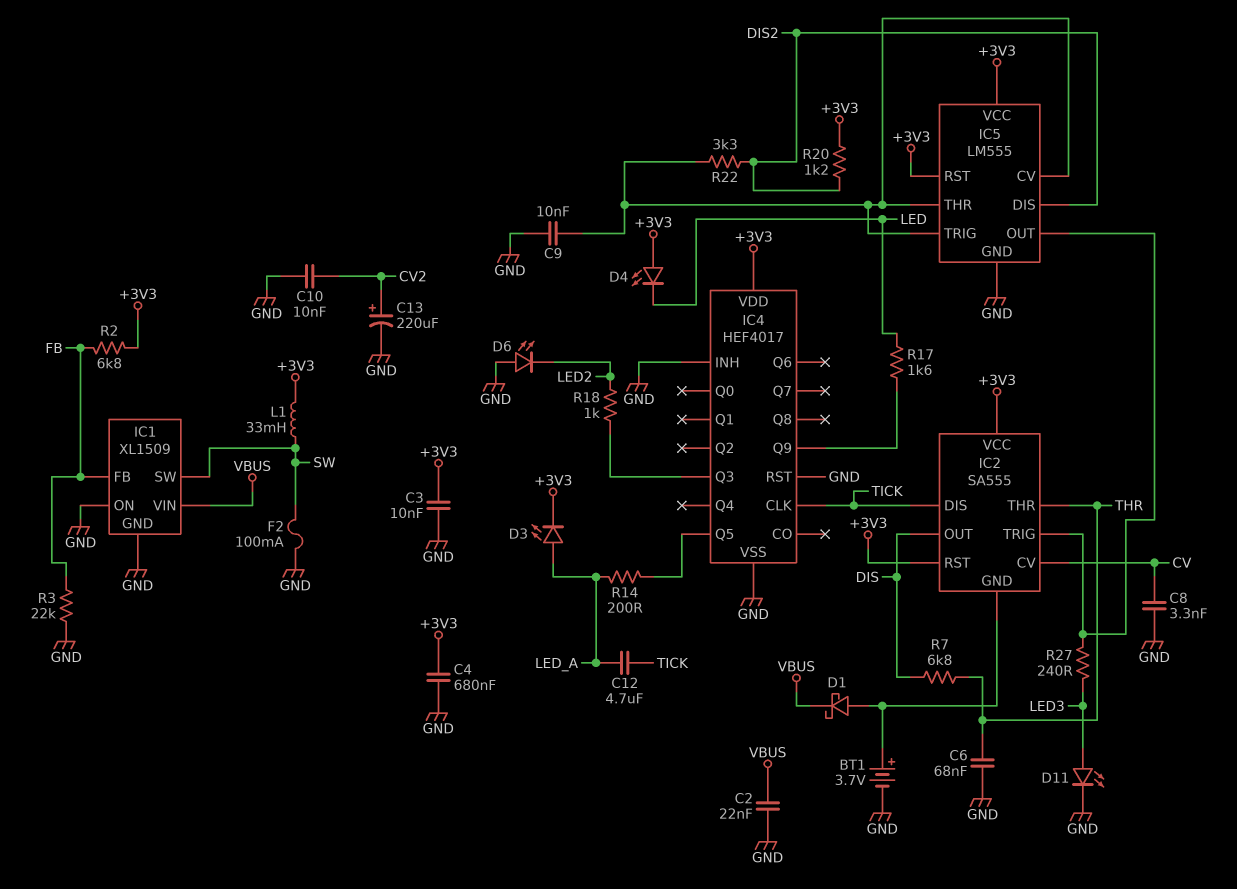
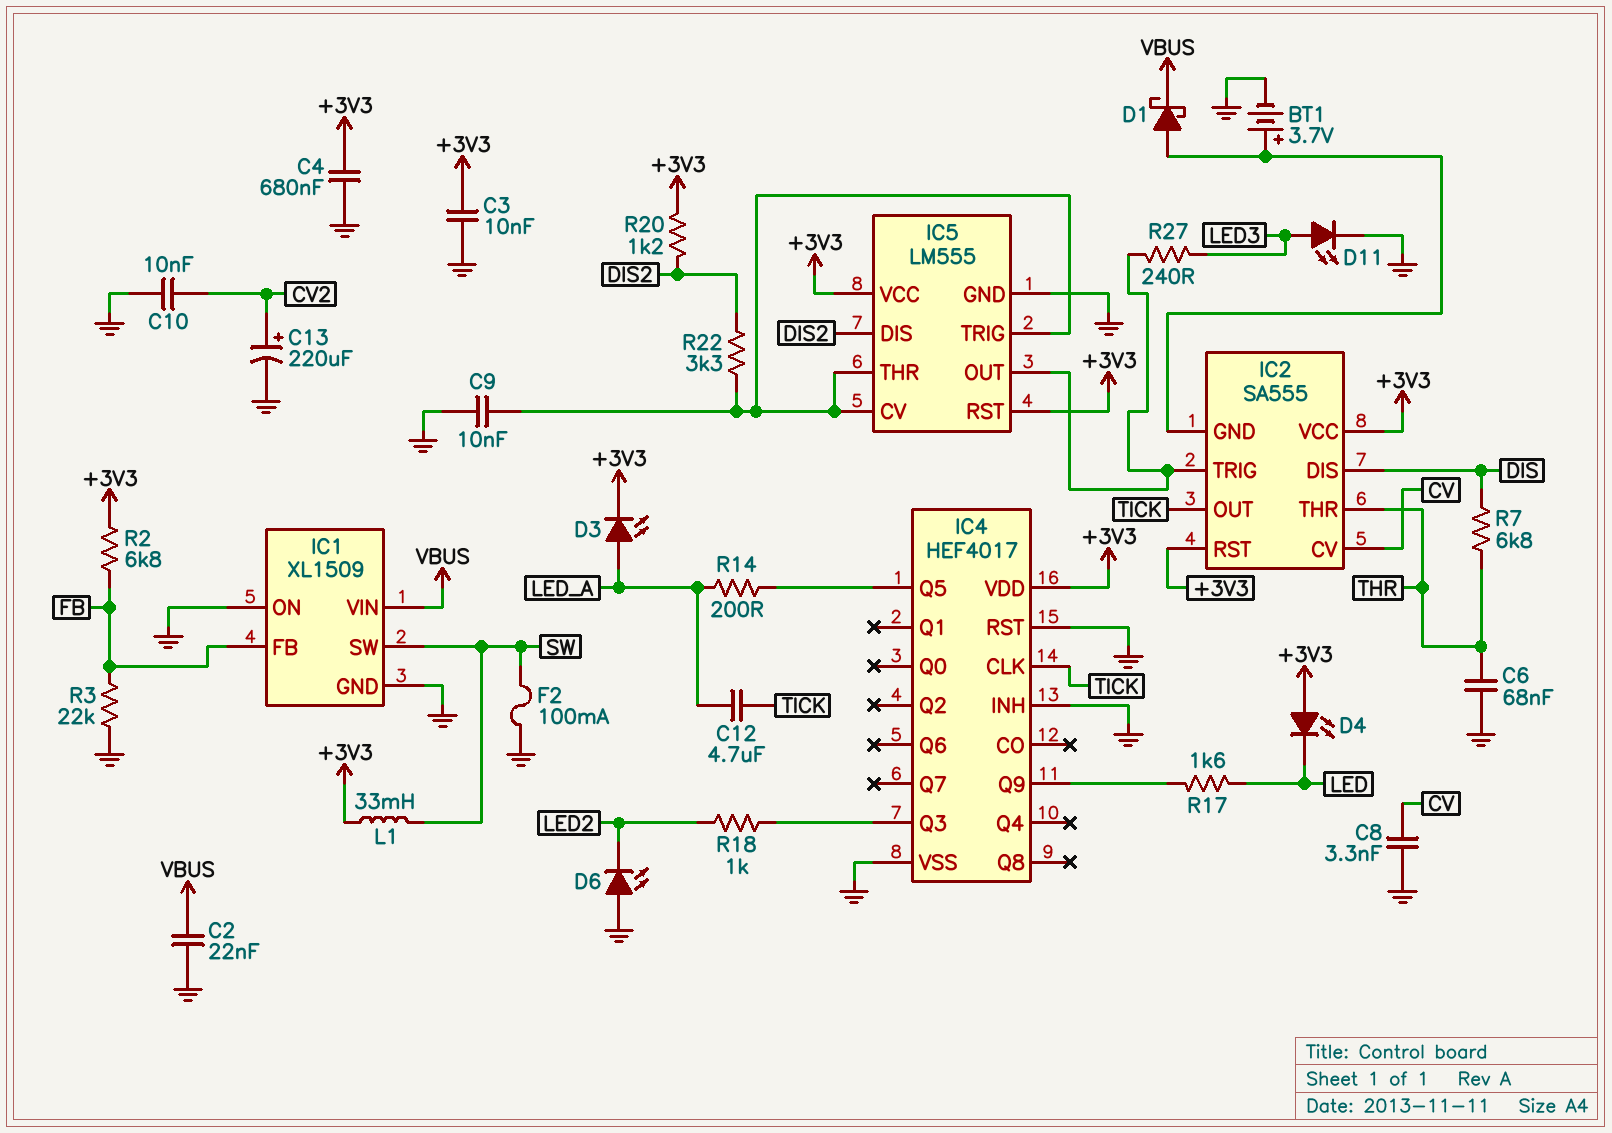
IC2 pin DIS: TICK -> DIS
IC2 pin OUT: DIS -> TICK

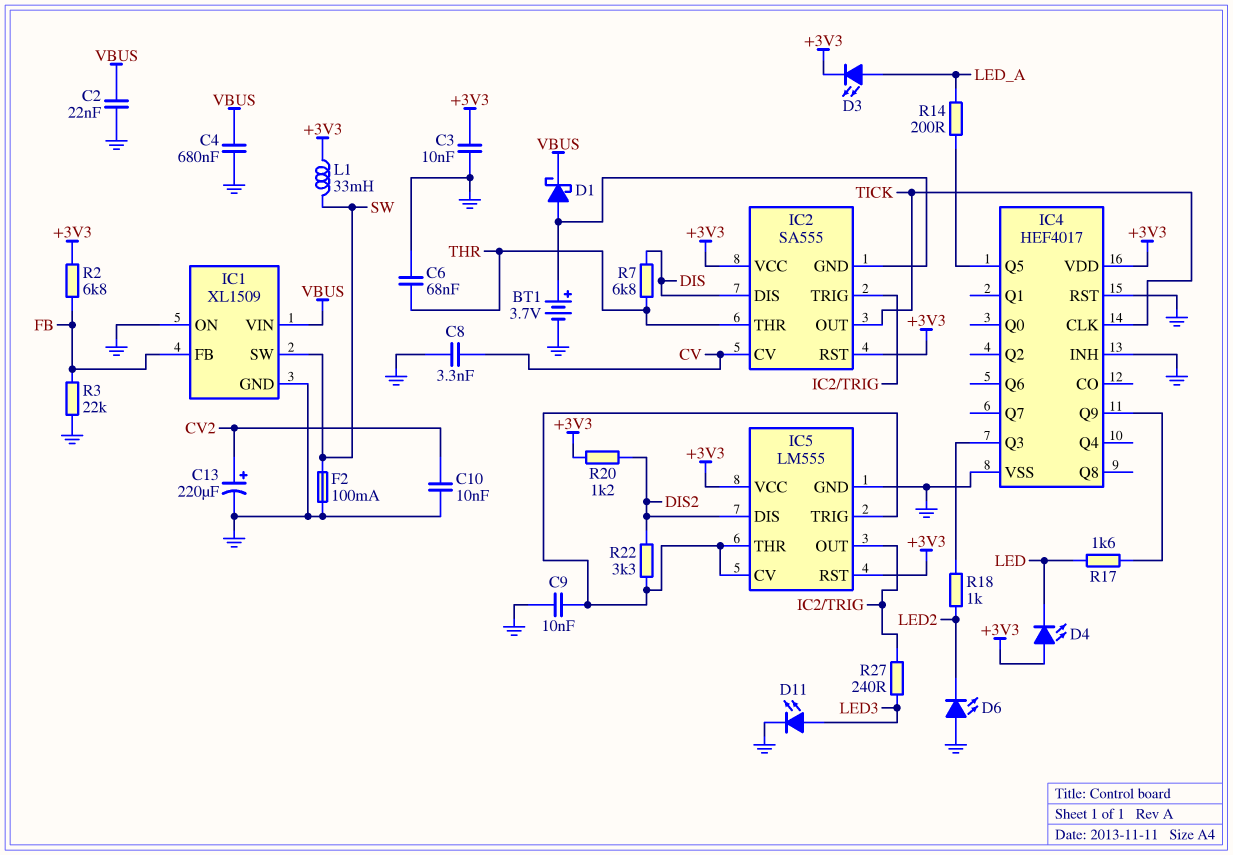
C4: 680nF (+3V3, GND) -> 680nF (GND, VBUS)
C12: 4.7uF (LED_A, TICK) -> none

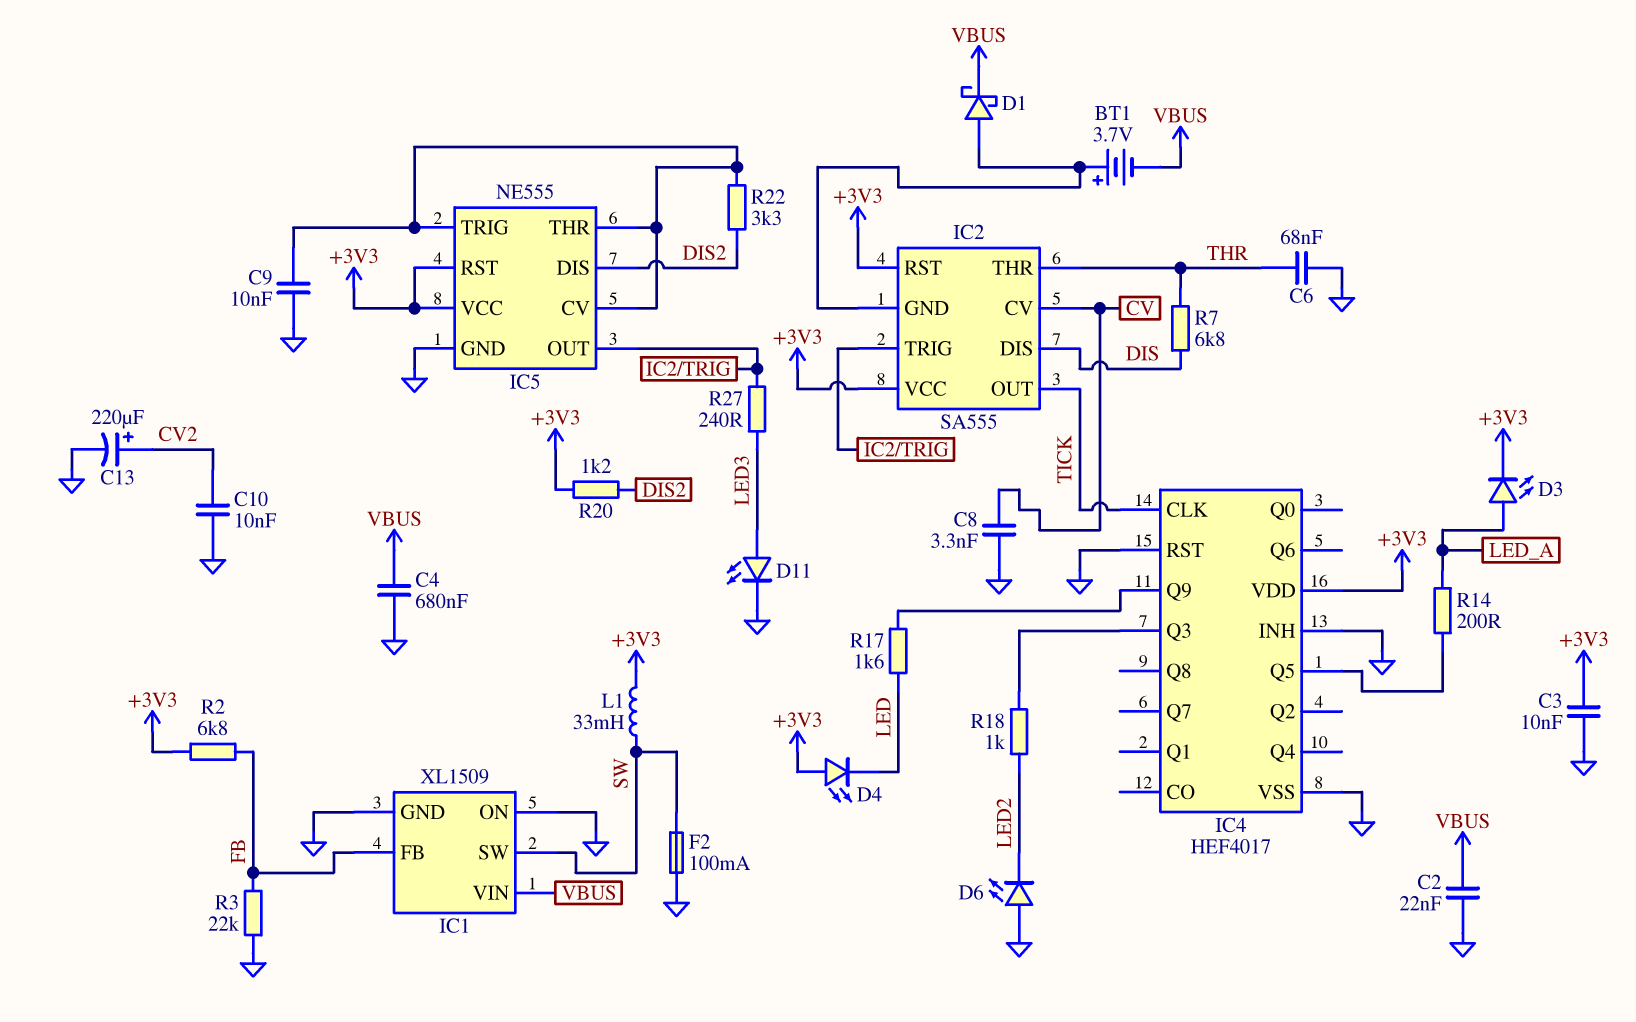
BT1: 3.7V (plus IC2/GND, minus GND) -> 3.7V (plus IC2/GND, minus VBUS)
IC5: LM555 -> NE555

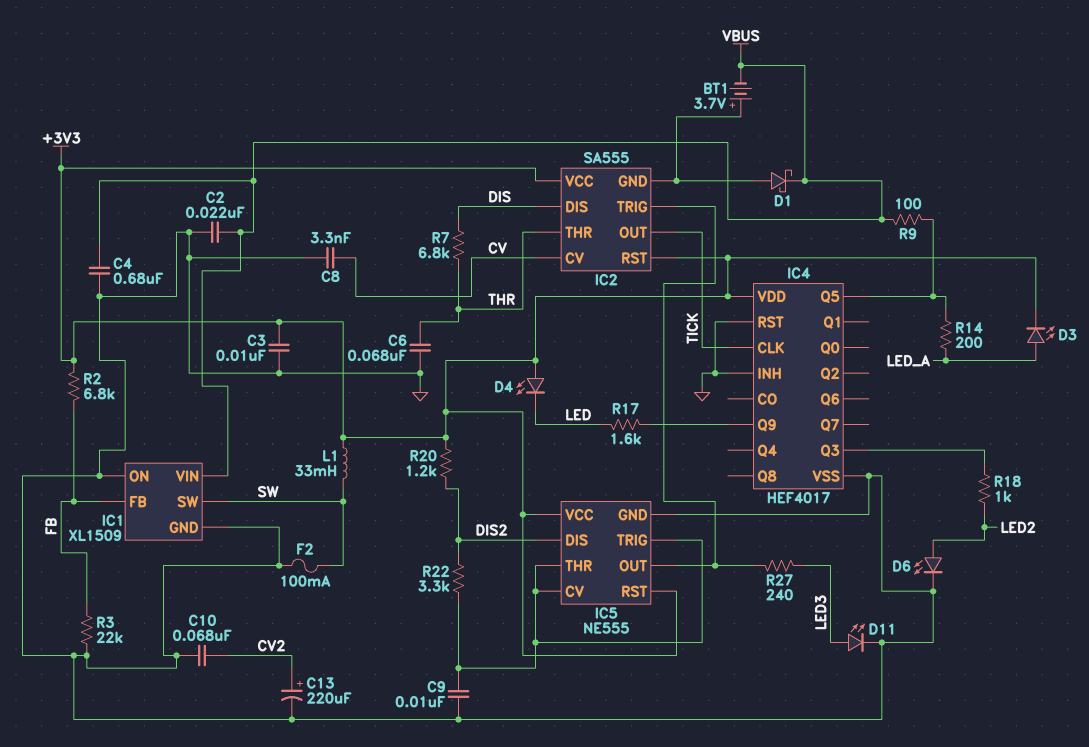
C10: 10nF (CV2, GND) -> 68nF (CV2, GND)
D6: LED (A GND, K LED2) -> LED (A LED2, K GND)
R9: none -> 100 (IC4/Q5, VBUS)

